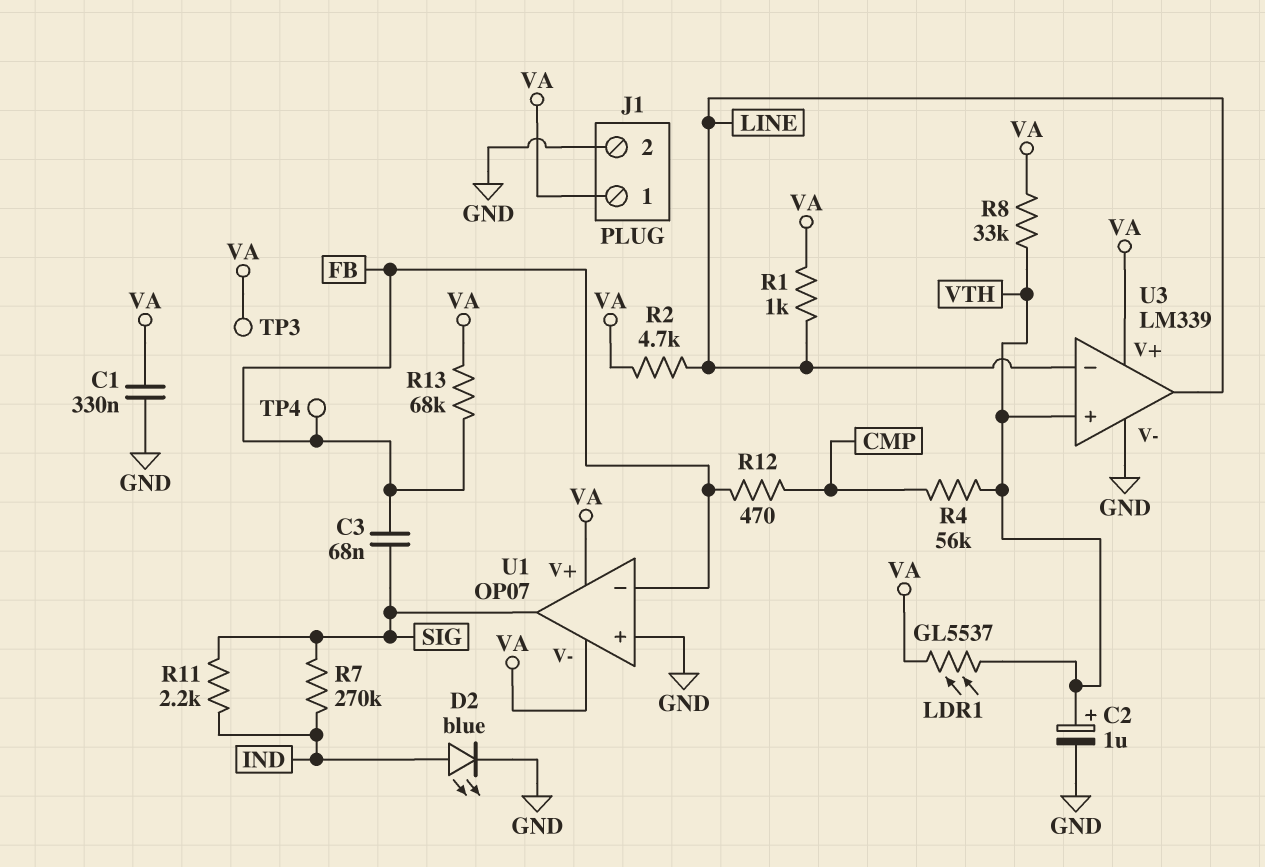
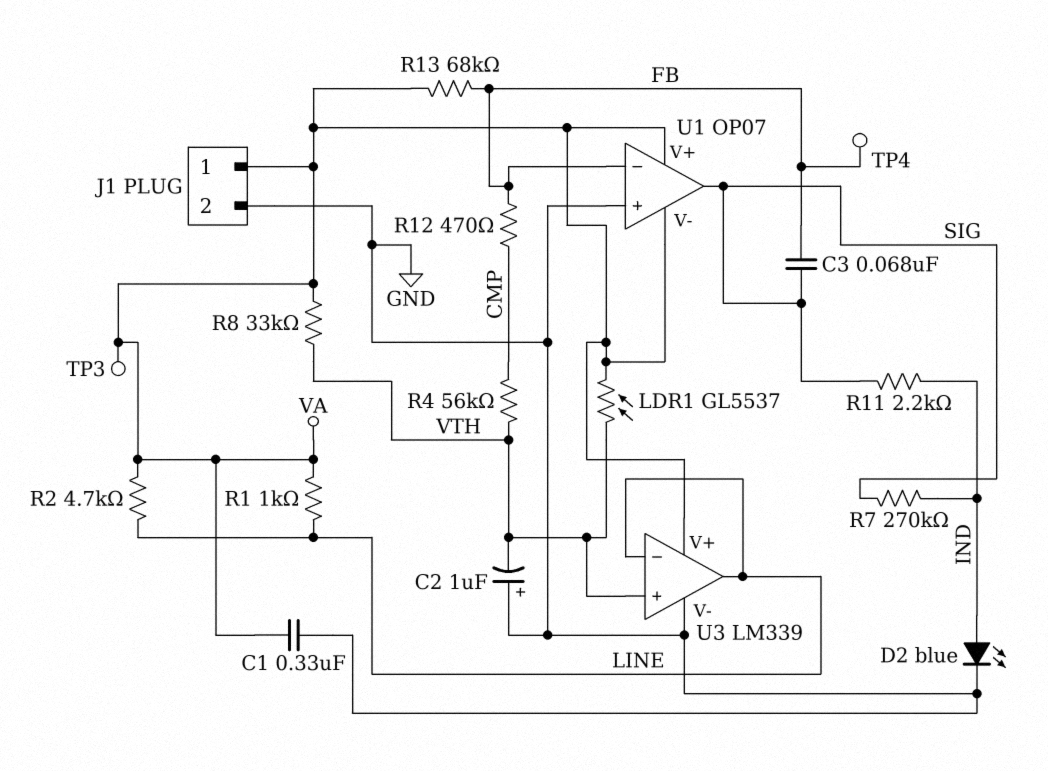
C2: 1uF (plus VTH, minus GND) -> 1uF (plus GND, minus VTH)

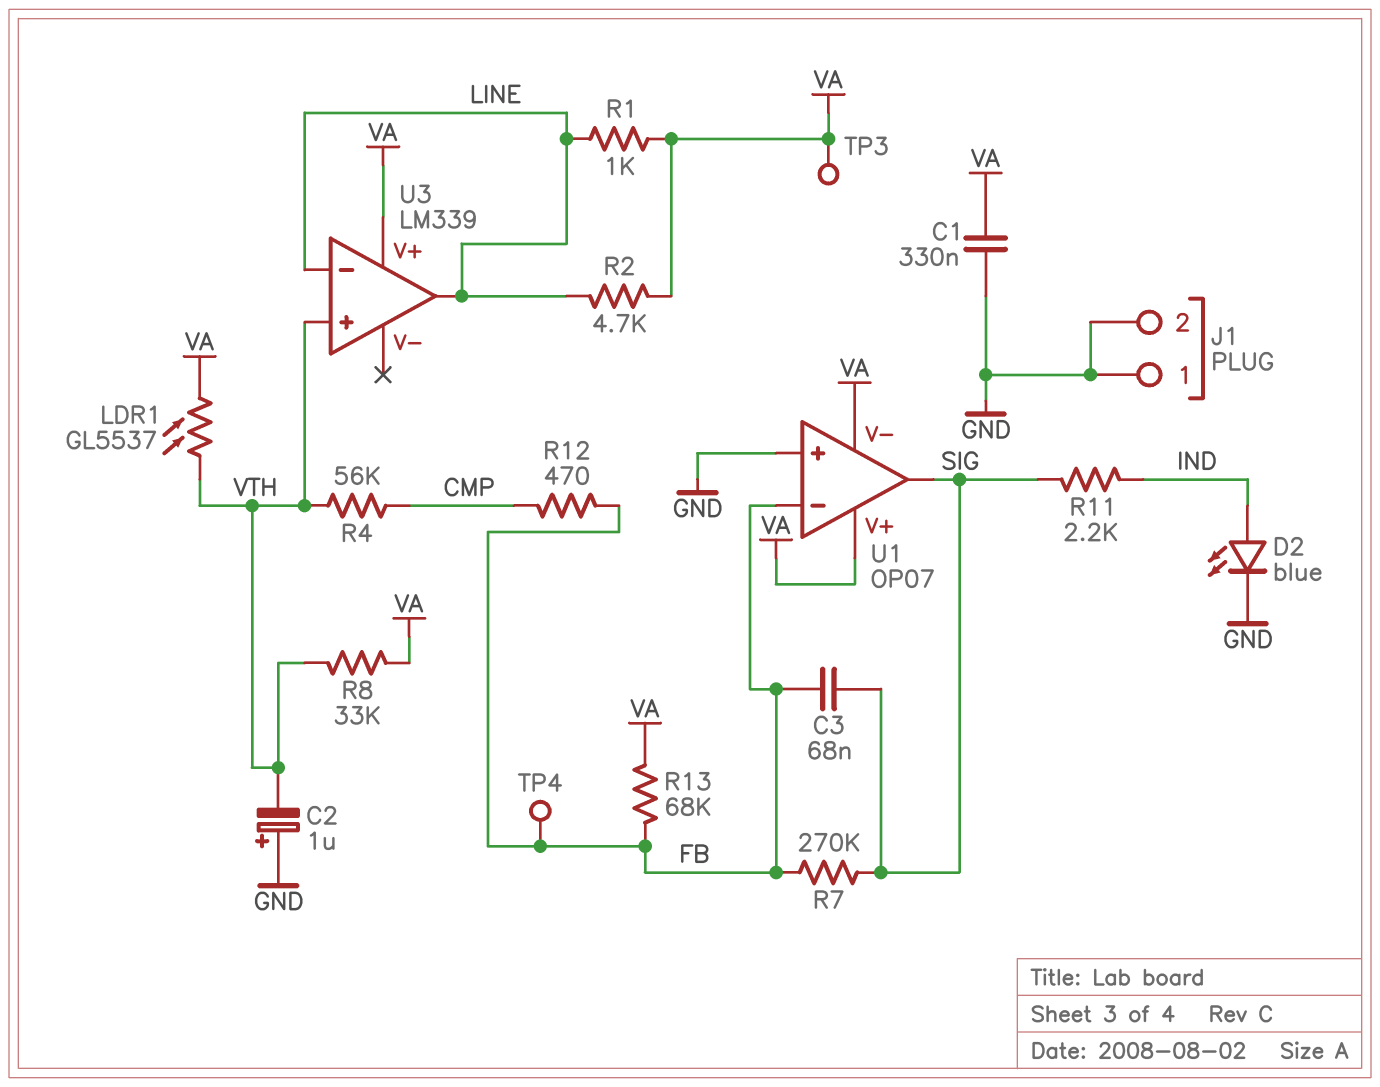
J1 pin 1: VA -> GND
R7: 270k (IND, SIG) -> 270k (FB, SIG)
U3 pin V-: GND -> none

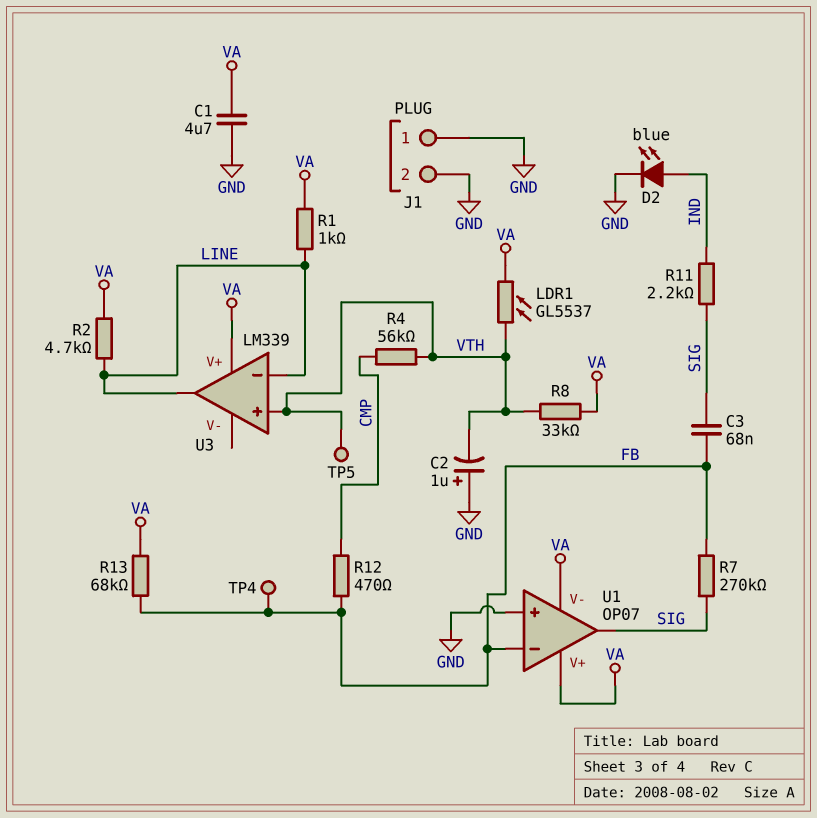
C1: 330nF (GND, VA) -> 4.7uF (GND, VA)
TP3: test point (VA) -> none
TP5: none -> test point (VTH)

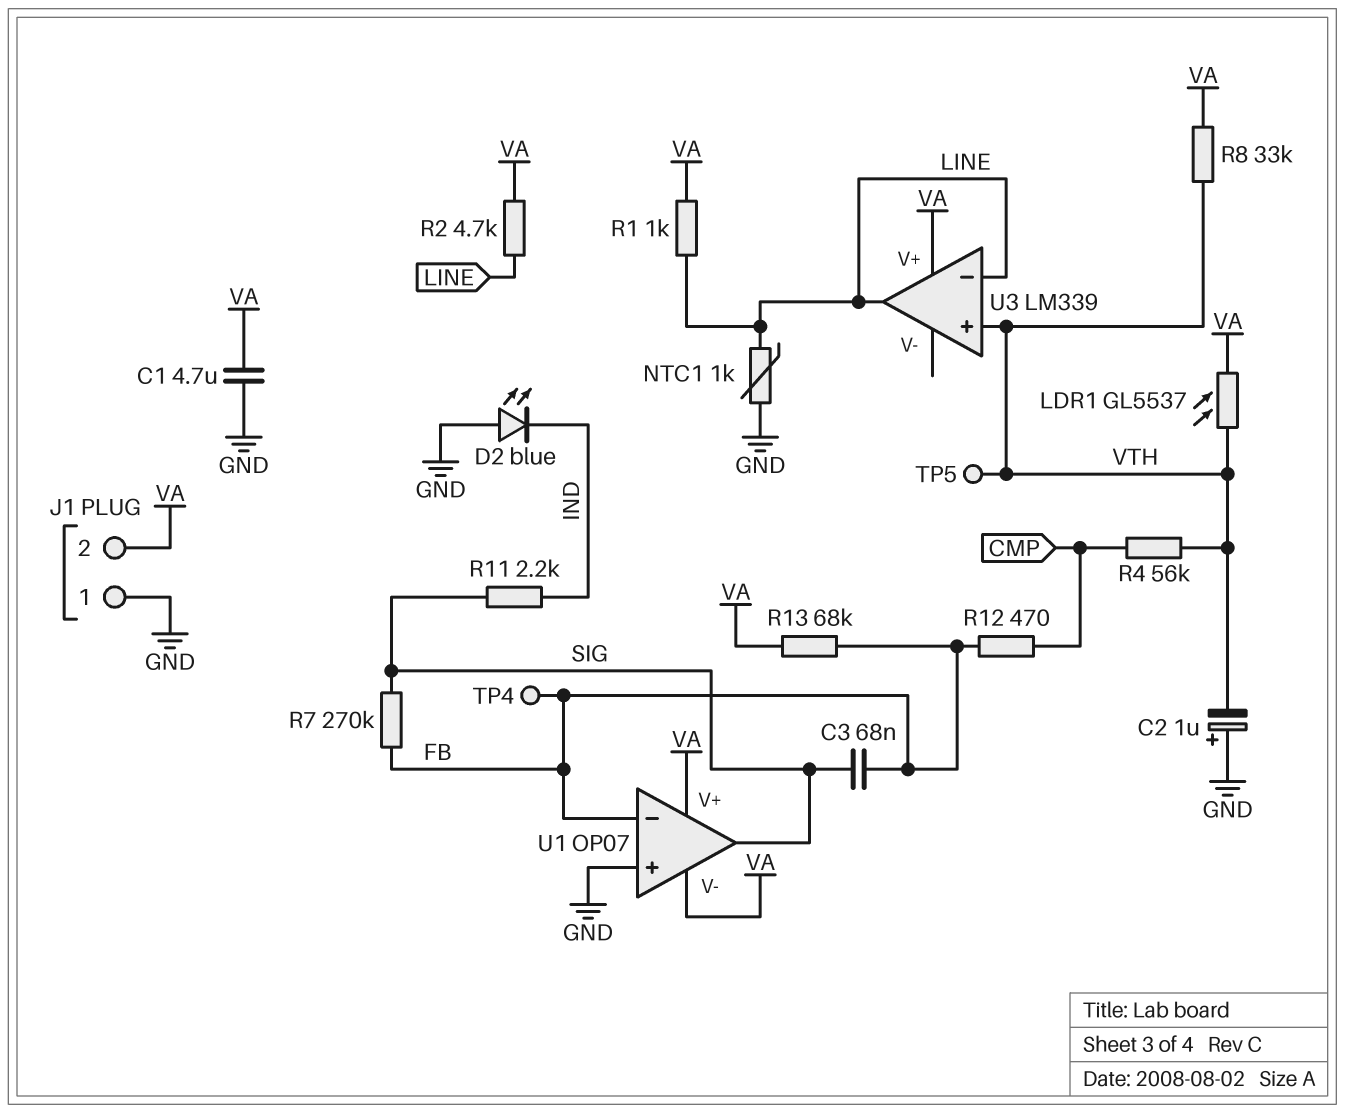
D2: LED blue (A IND, K GND) -> LED blue (A GND, K IND)
J1 pin 2: GND -> VA
NTC1: none -> 1k (GND, LINE)

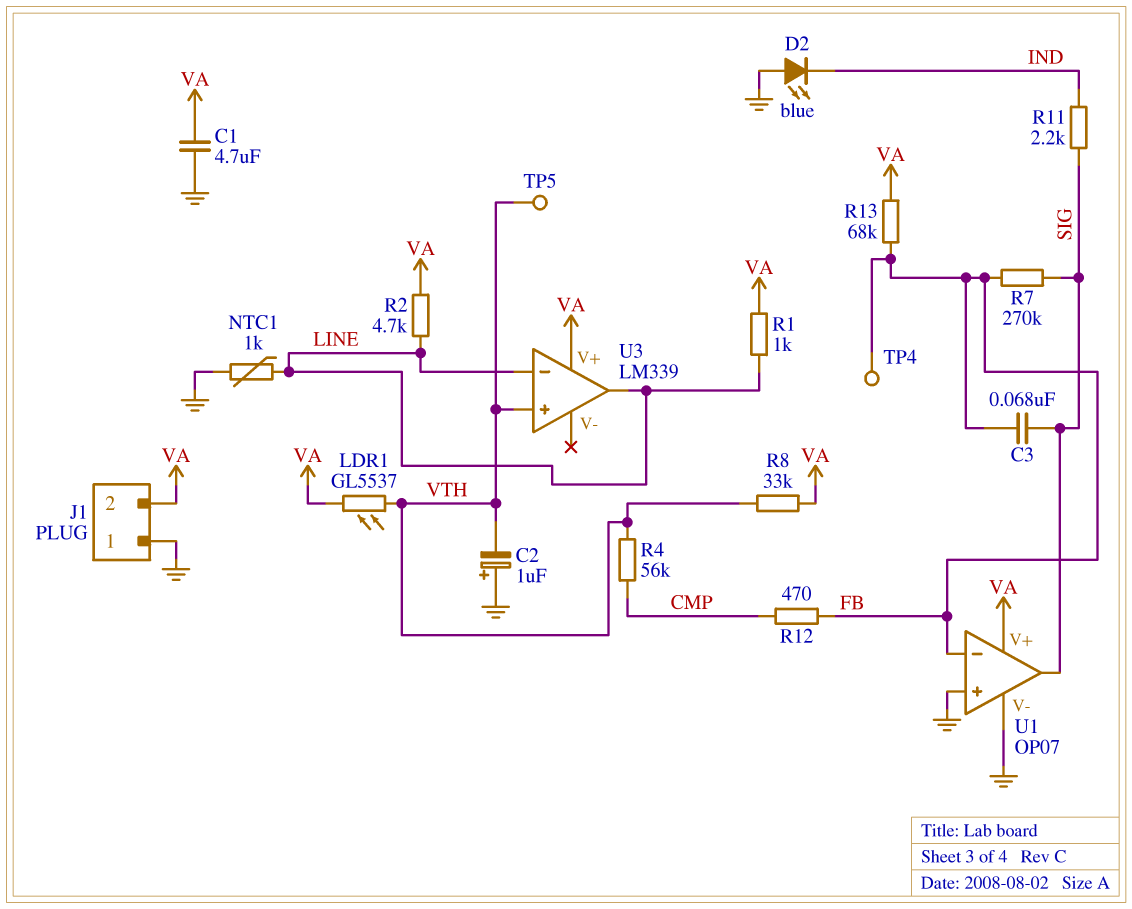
U1 pin V-: VA -> GND

